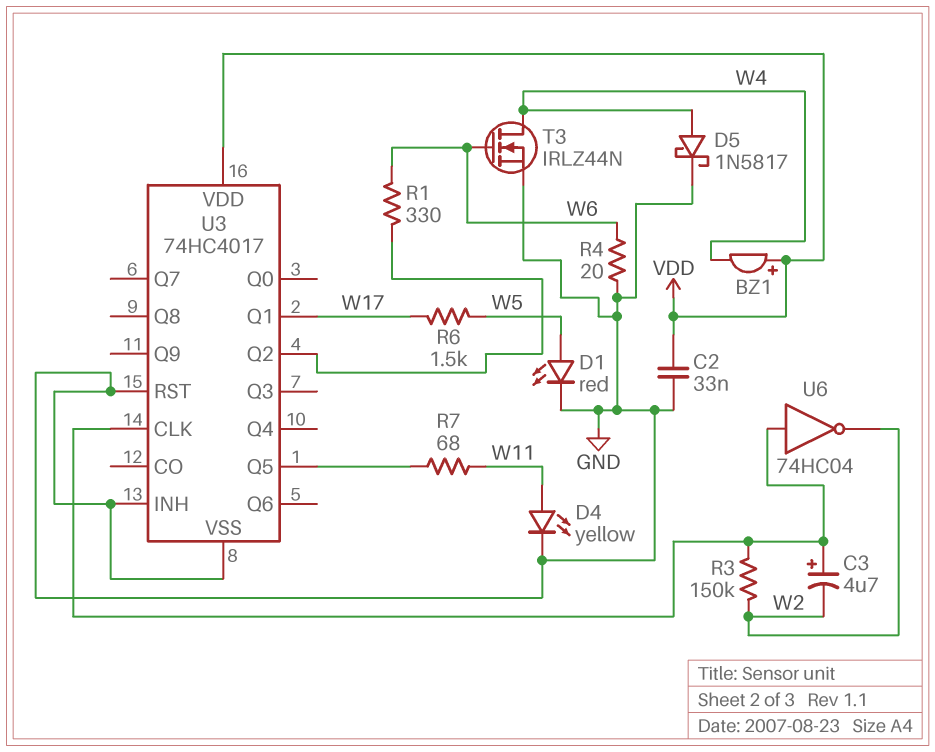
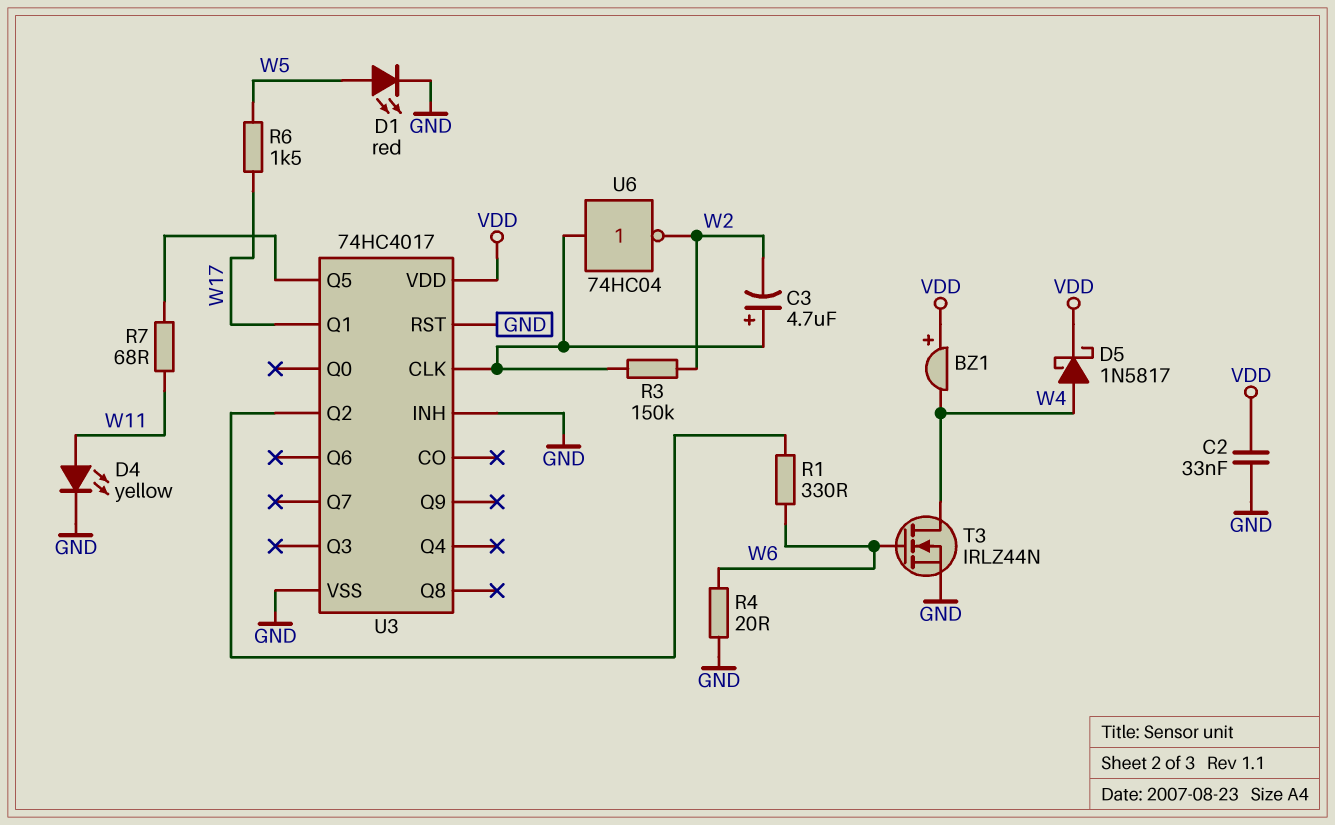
D5: schottky 1N5817 (A W4, K GND) -> schottky 1N5817 (A W4, K VDD)

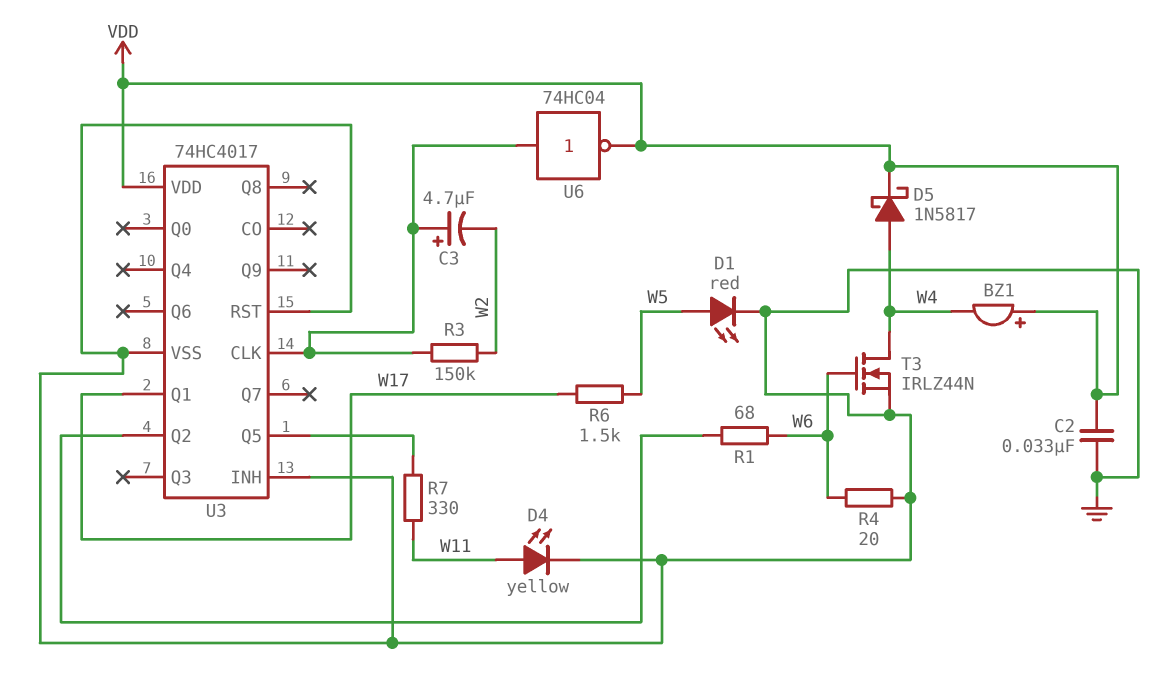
R1: 330 (U3/Q2, W6) -> 68 (U3/Q2, W6)
R7: 68 (U3/Q5, W11) -> 330 (U3/Q5, W11)
U6: NOT 74HC04 (in U3/CLK, out W2) -> NOT 74HC04 (in U3/CLK, out VDD)

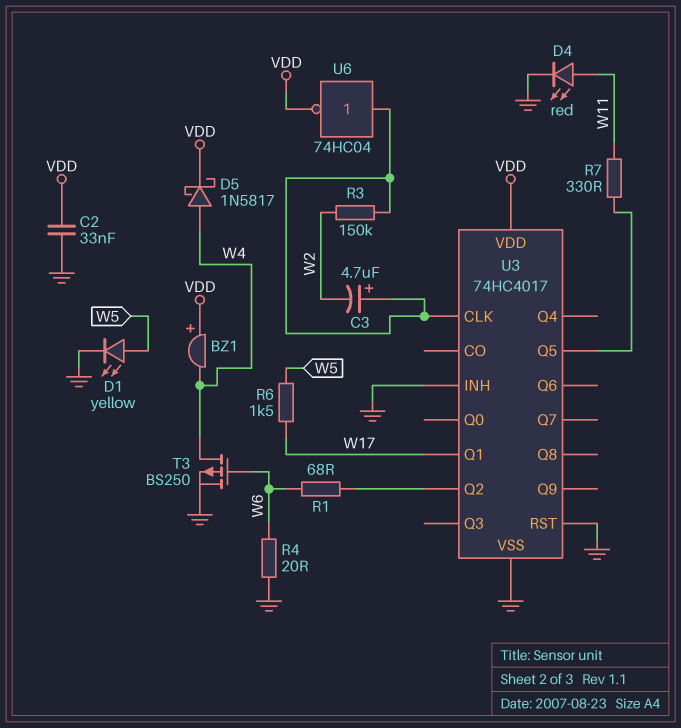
D1: LED red (A W5, K GND) -> LED yellow (A W5, K GND)
D4: LED yellow (A W11, K GND) -> LED red (A W11, K GND)
T3: NMOS IRLZ44N (G W6, D W4, S GND) -> PMOS BS250 (G W6, D W4, S GND)

